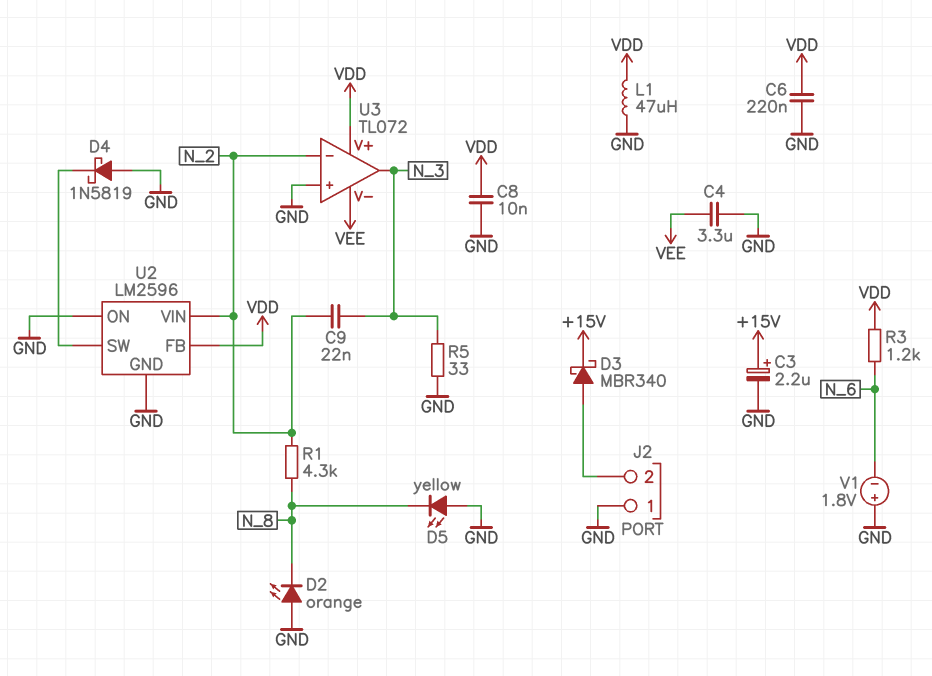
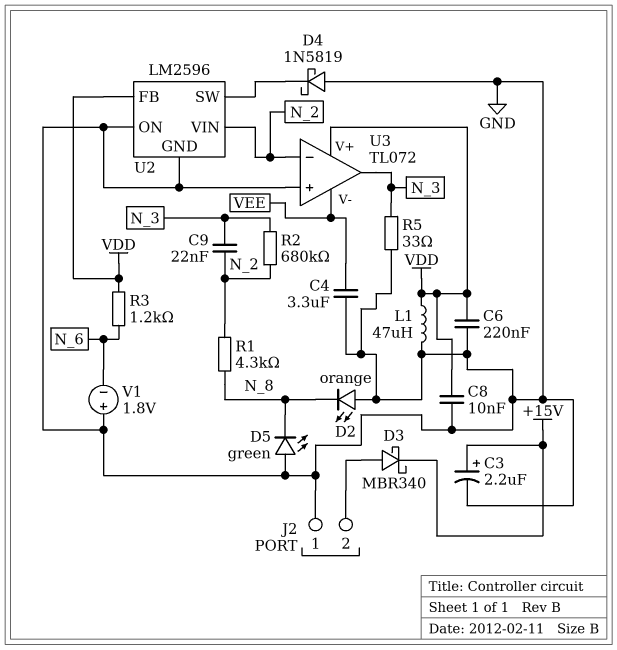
D5: LED yellow (A GND, K N_8) -> LED green (A GND, K N_8)
R2: none -> 680k (N_2, N_3)

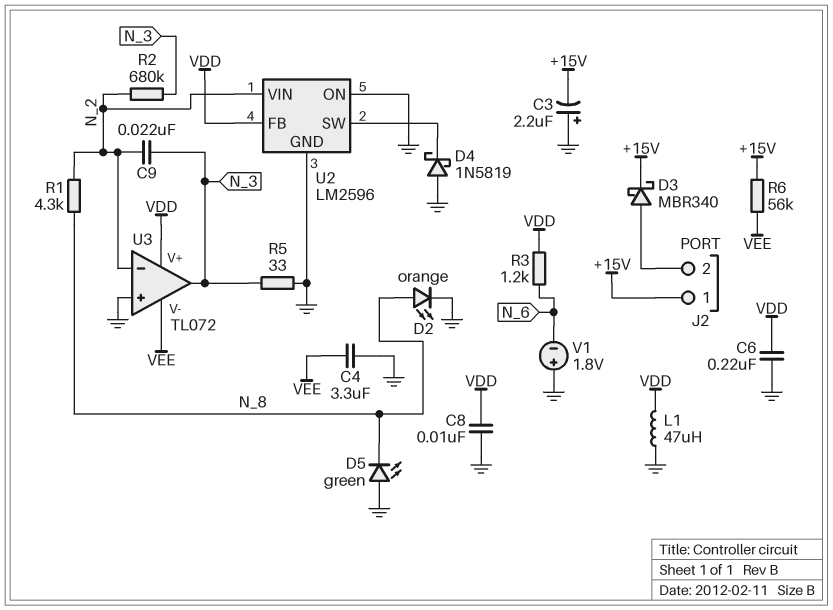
C3: 2.2uF (plus +15V, minus GND) -> 2.2uF (plus GND, minus +15V)
D2: LED orange (A GND, K N_8) -> LED orange (A N_8, K GND)
J2 pin 1: GND -> +15V
R6: none -> 56k (+15V, VEE)

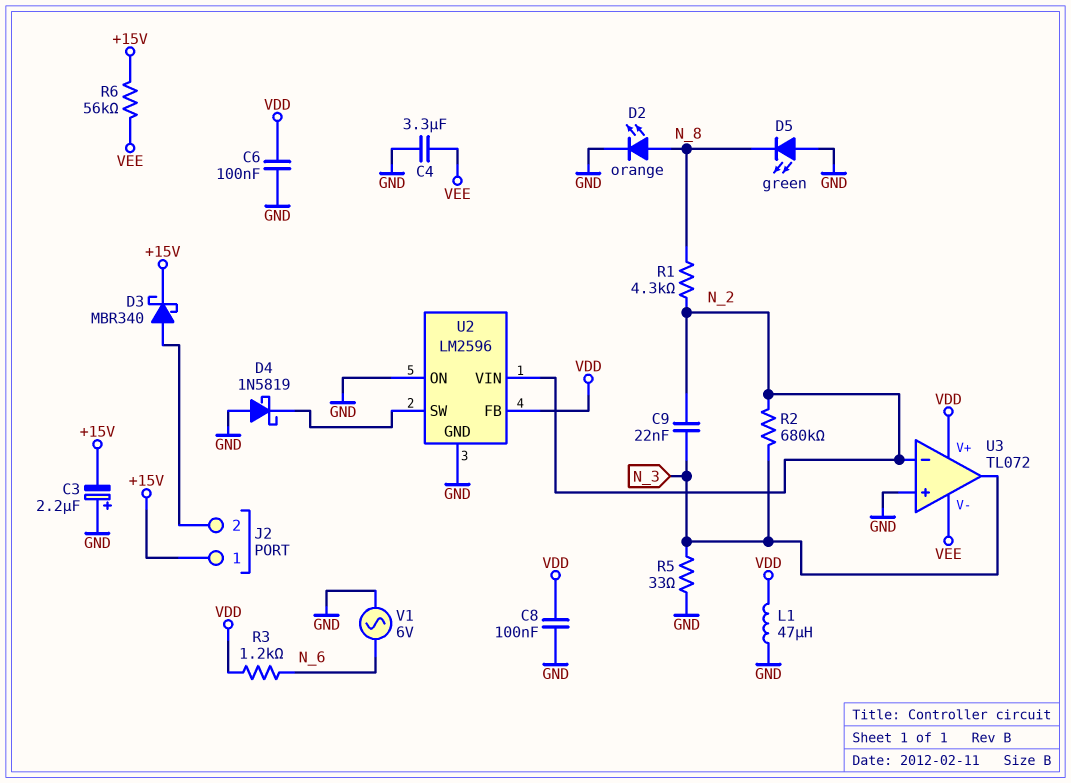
C6: 220nF (GND, VDD) -> 100nF (GND, VDD)
C8: 10nF (GND, VDD) -> 100nF (GND, VDD)
V1: 1.8V (plus GND, minus N_6) -> AC 6V (GND, N_6)

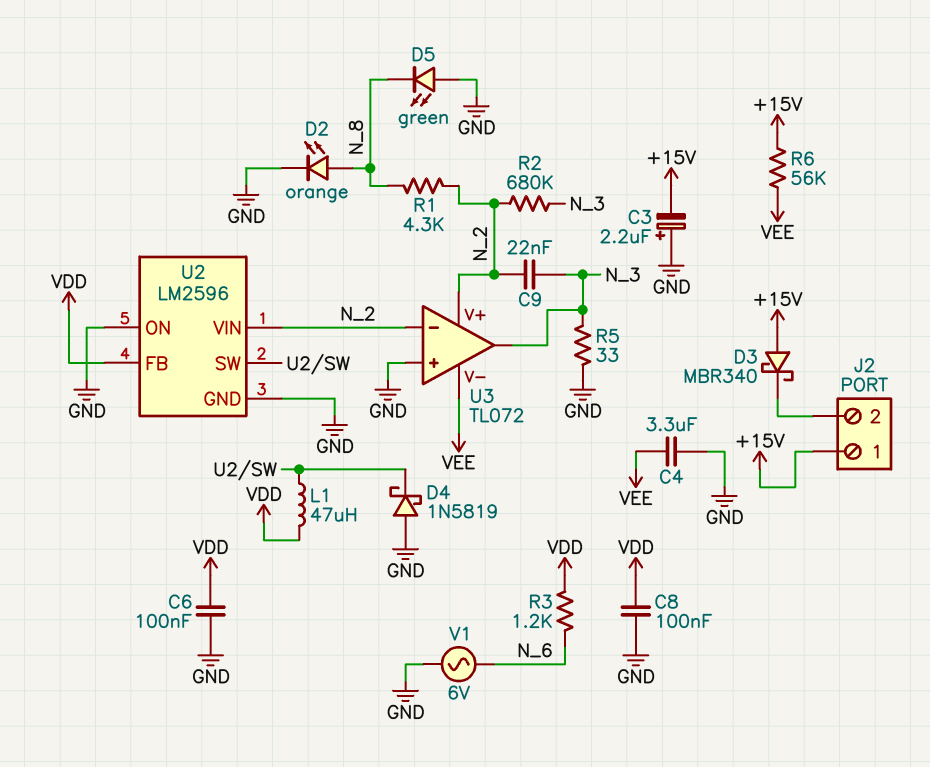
D3: schottky MBR340 (A J2/2, K +15V) -> schottky MBR340 (A +15V, K J2/2)
L1: 47uH (GND, VDD) -> 47uH (U2/SW, VDD)
U3 pin V+: VDD -> N_2

